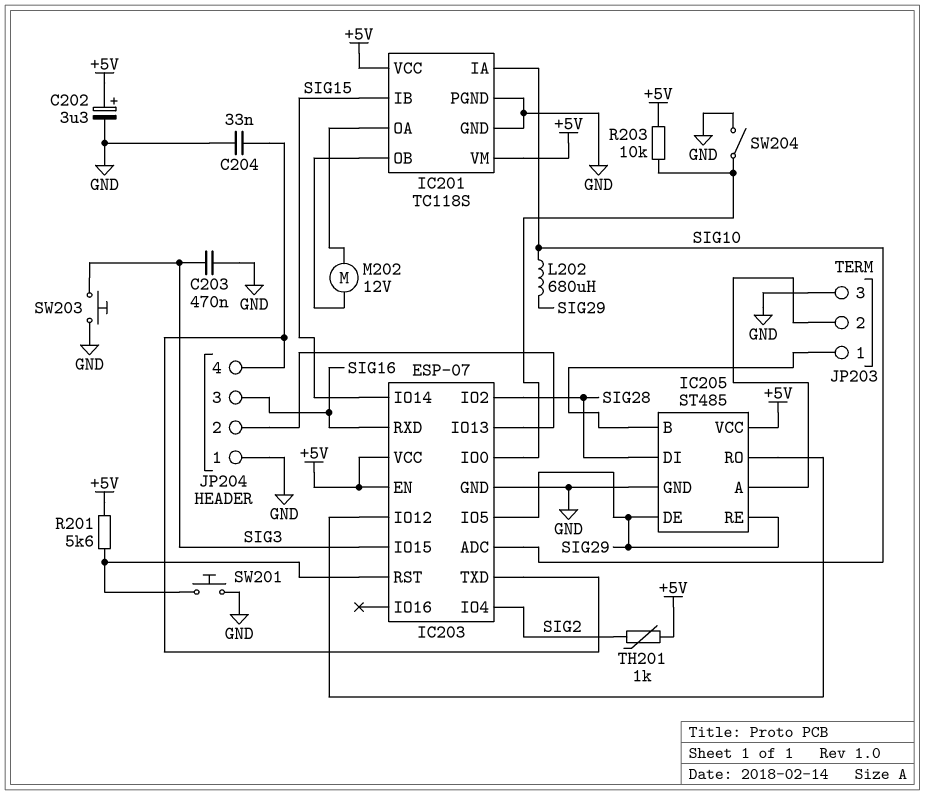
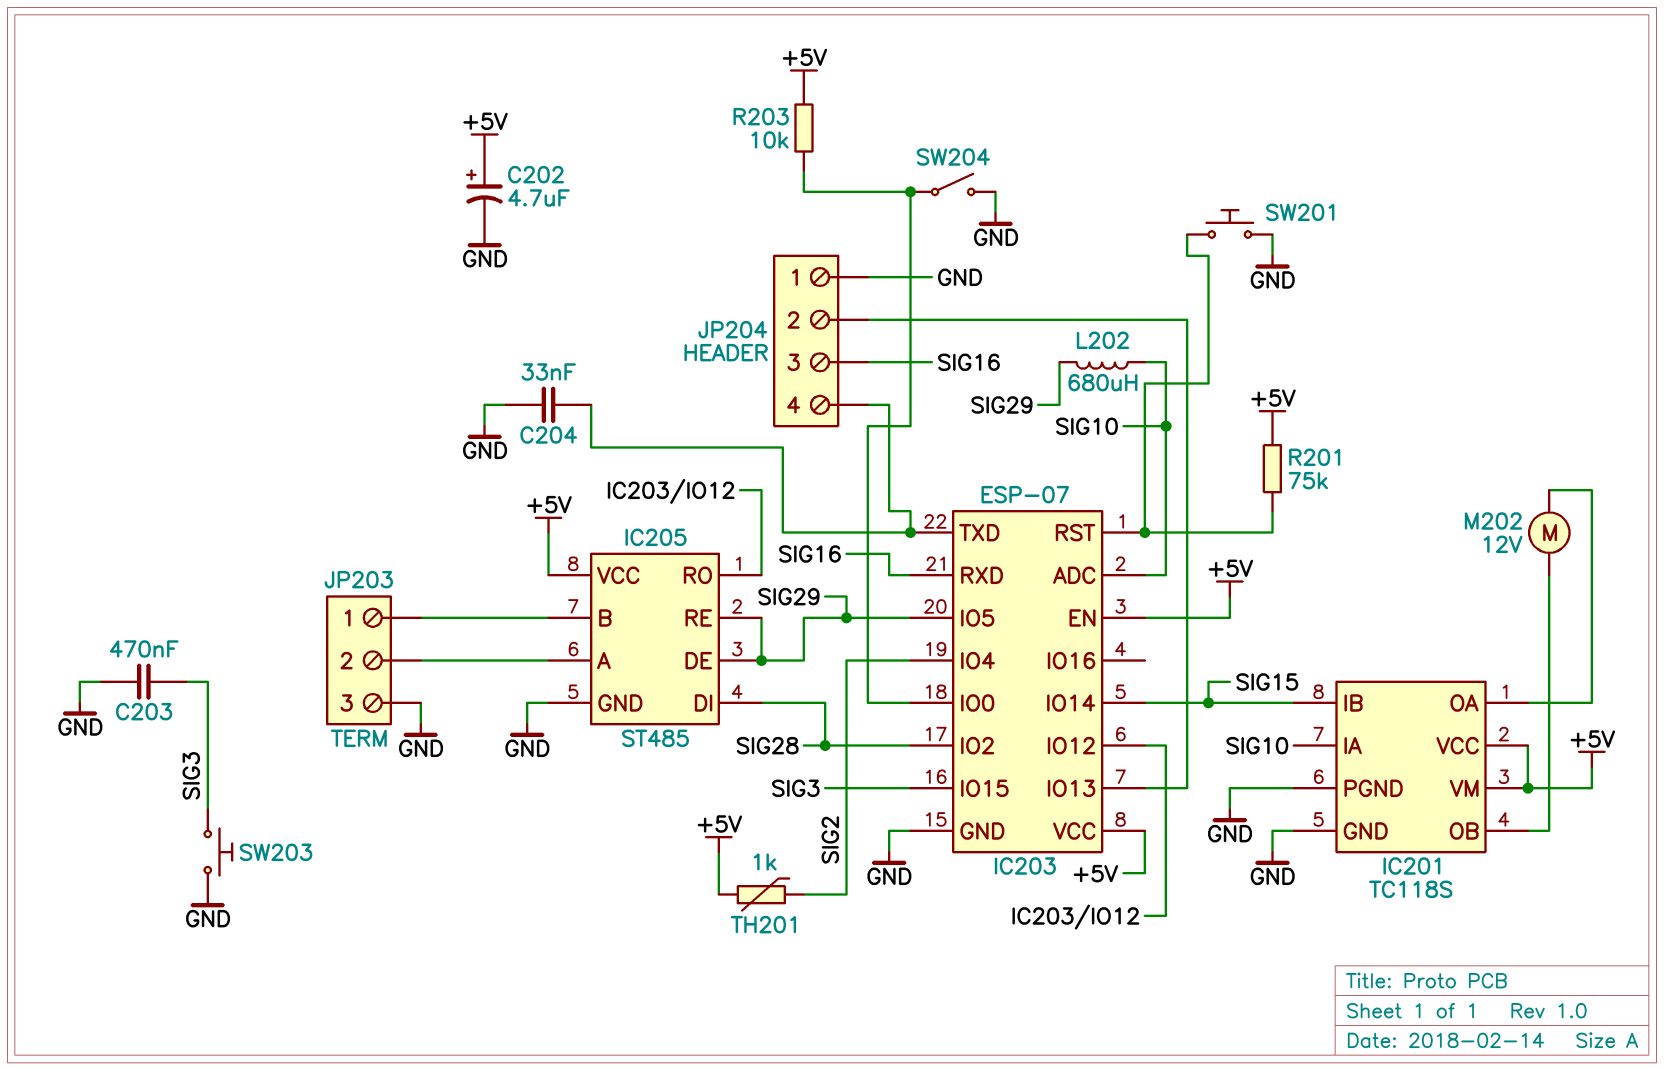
C202: 3.3uF (plus +5V, minus GND) -> 4.7uF (plus +5V, minus GND)
R201: 5.6k (+5V, IC203/RST) -> 75k (+5V, IC203/RST)

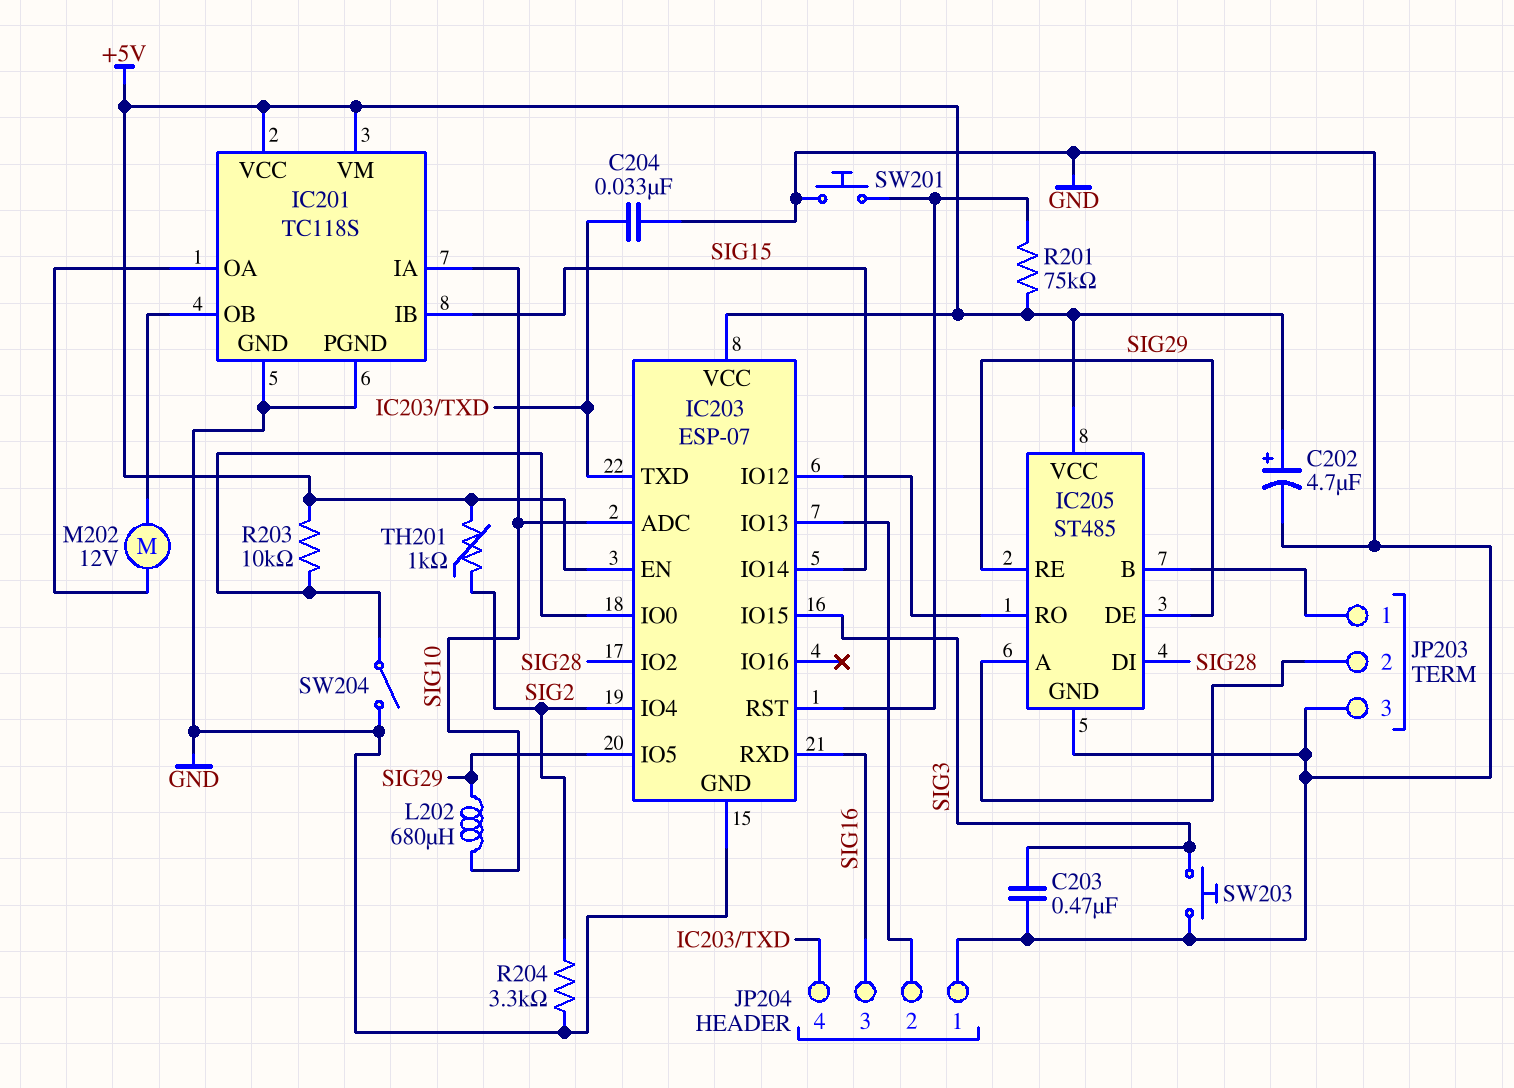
R204: none -> 3.3k (GND, SIG2)

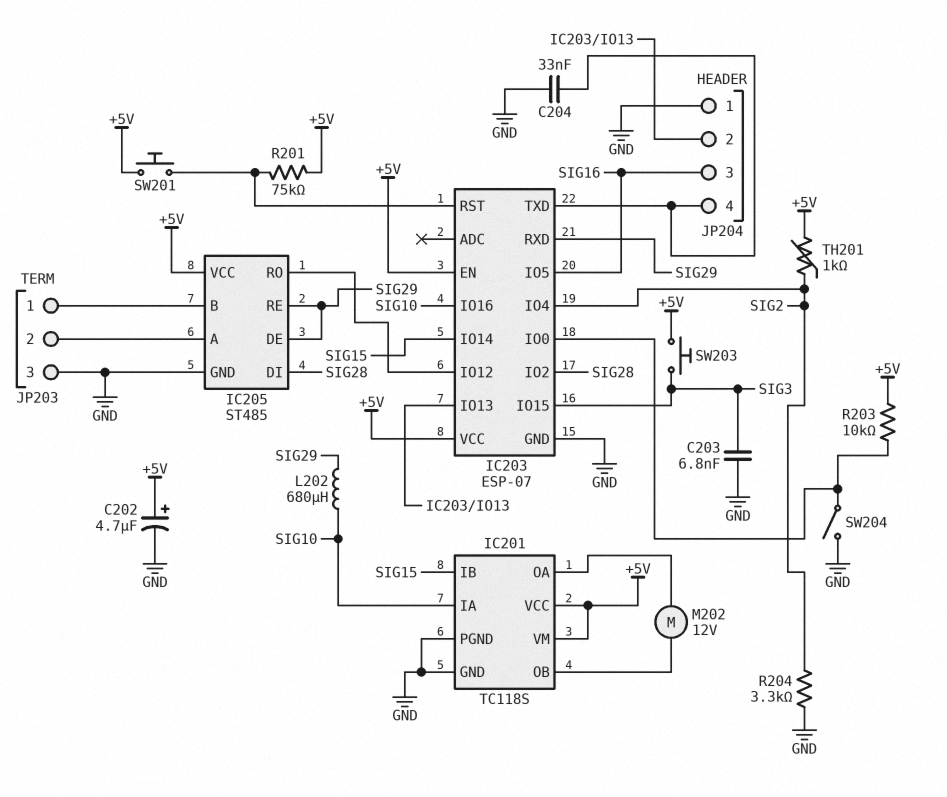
C203: 470nF (GND, SIG3) -> 6.8nF (GND, SIG3)
IC203 pin ADC: SIG10 -> none
IC203 pin IO5: SIG29 -> SIG16
IC203 pin IO16: none -> SIG10
IC203 pin RXD: SIG16 -> SIG29
SW201: button (GND, IC203/RST) -> button (+5V, IC203/RST)
SW203: button (GND, SIG3) -> button (+5V, SIG3)

